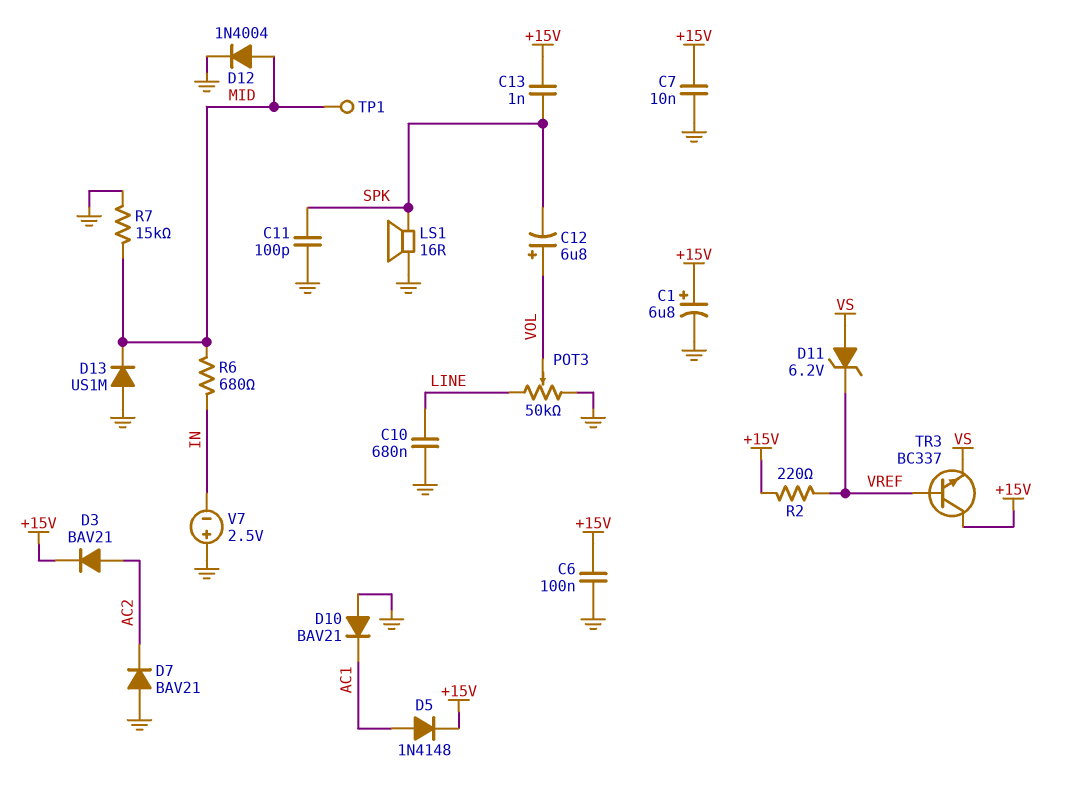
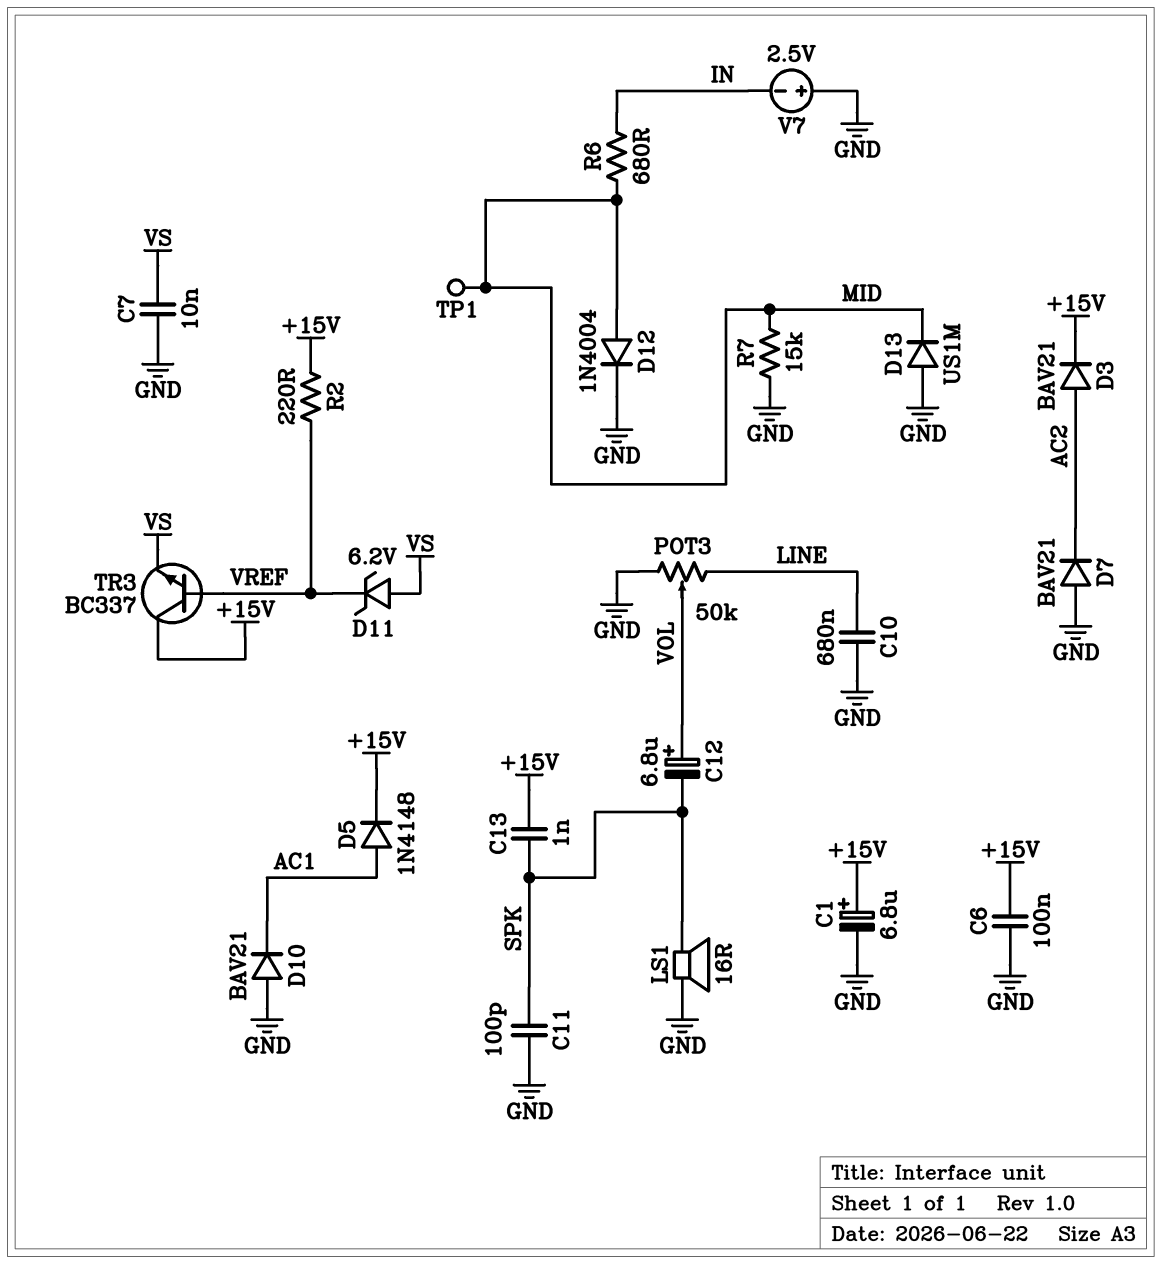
C7: 10nF (+15V, GND) -> 10nF (GND, VS)

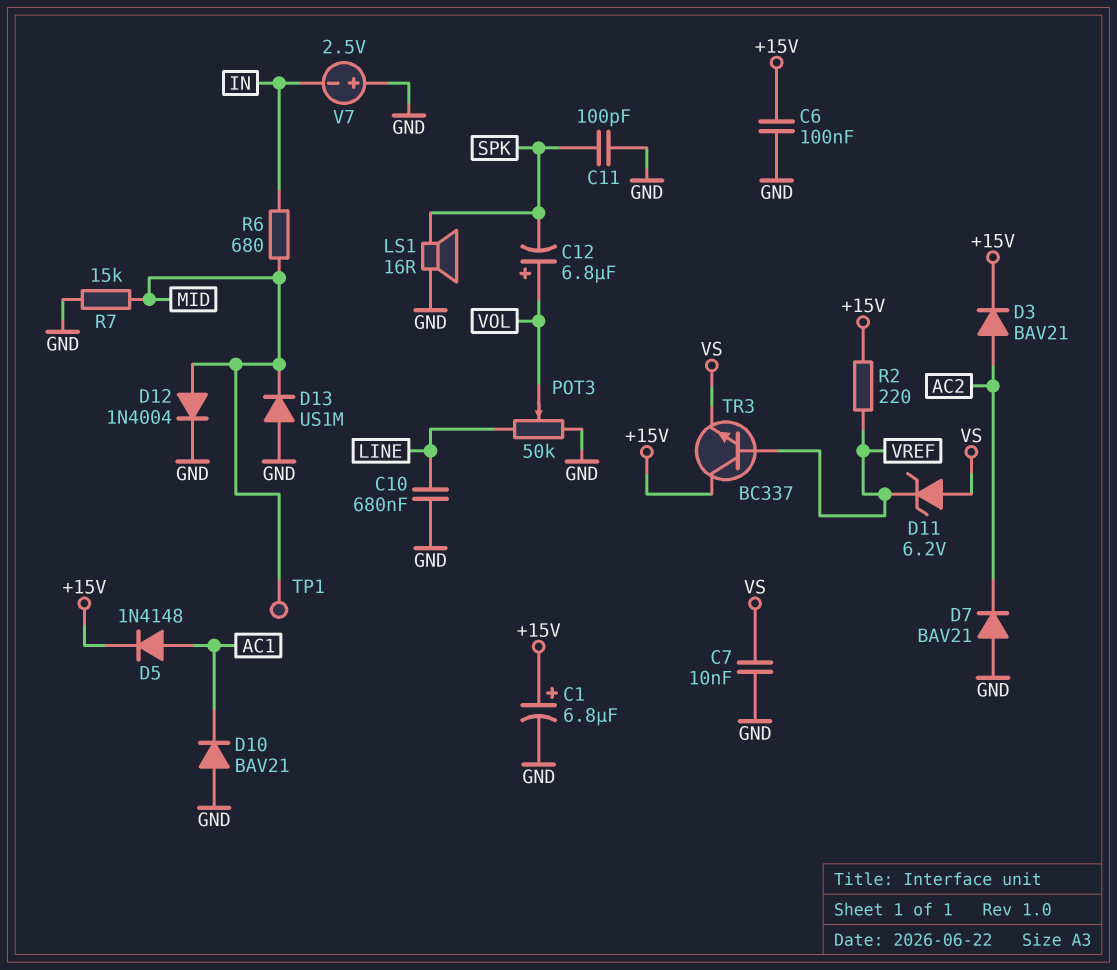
C13: 1nF (+15V, SPK) -> none

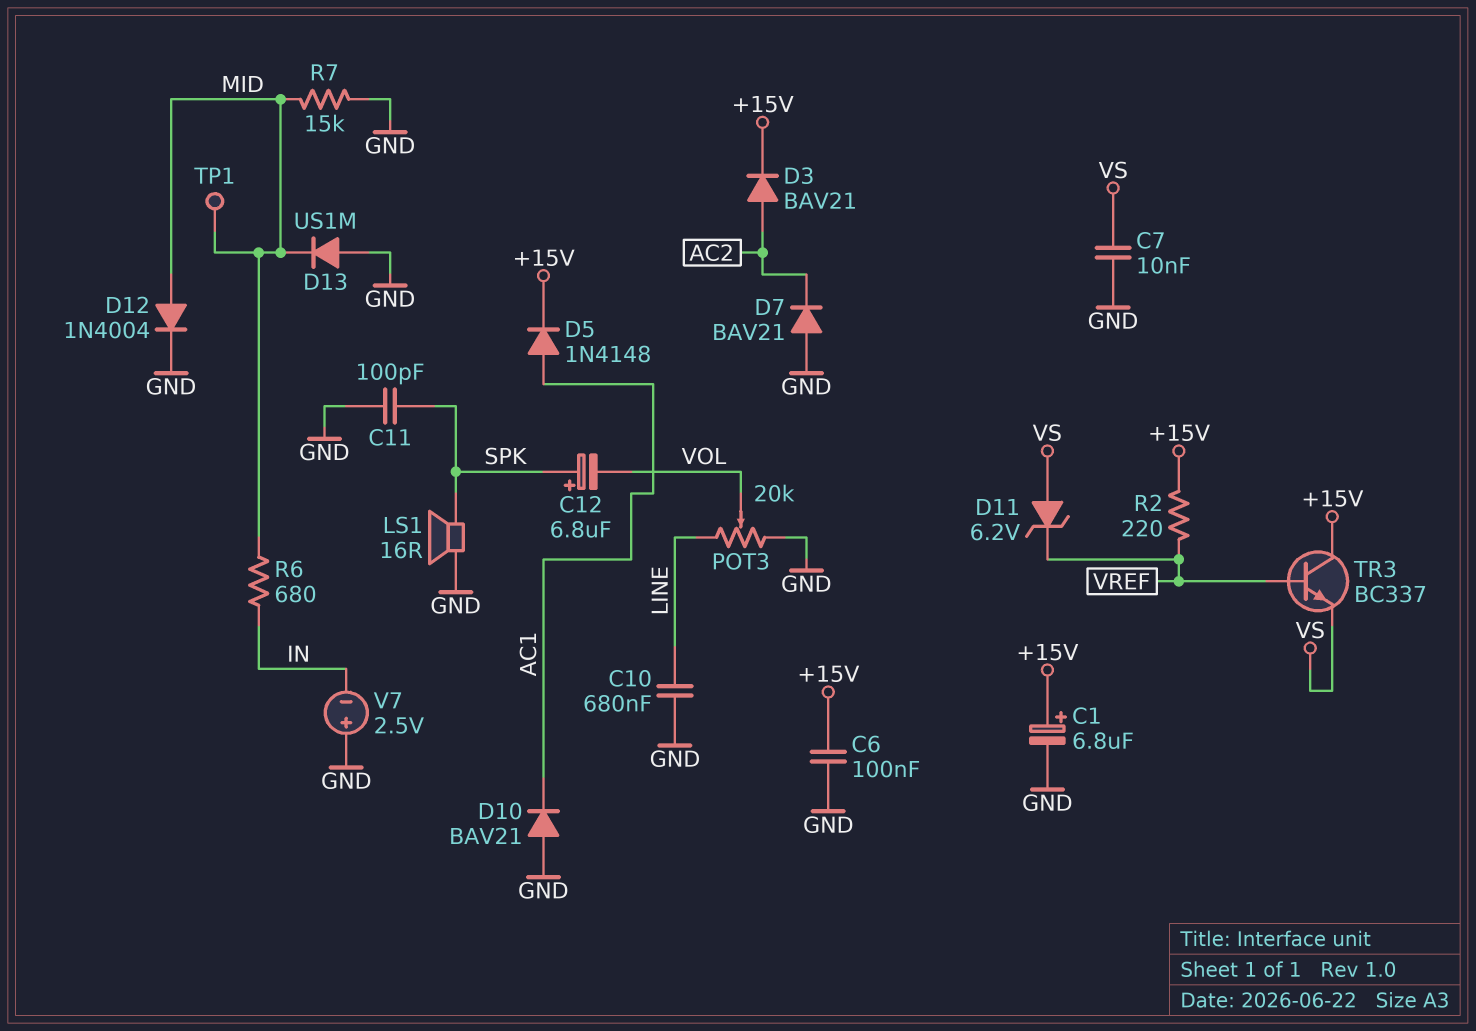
C12: 6.8uF (plus VOL, minus SPK) -> 6.8uF (plus SPK, minus VOL)
POT3: 50k (GND, LINE, wiper VOL) -> 20k (GND, LINE, wiper VOL)

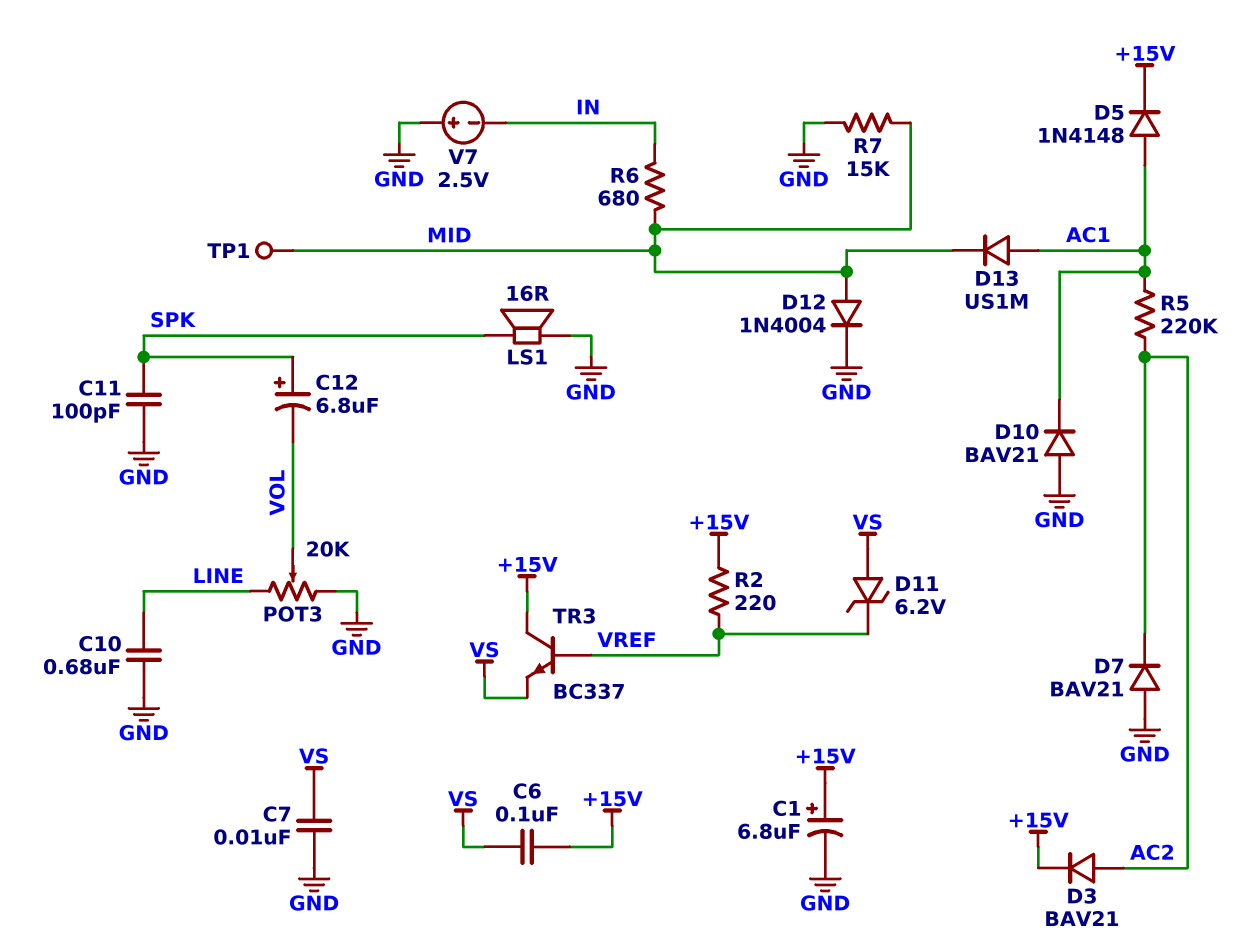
C6: 100nF (+15V, GND) -> 100nF (+15V, VS)
D13: diode US1M (A GND, K MID) -> diode US1M (A AC1, K MID)
R5: none -> 220k (AC1, AC2)

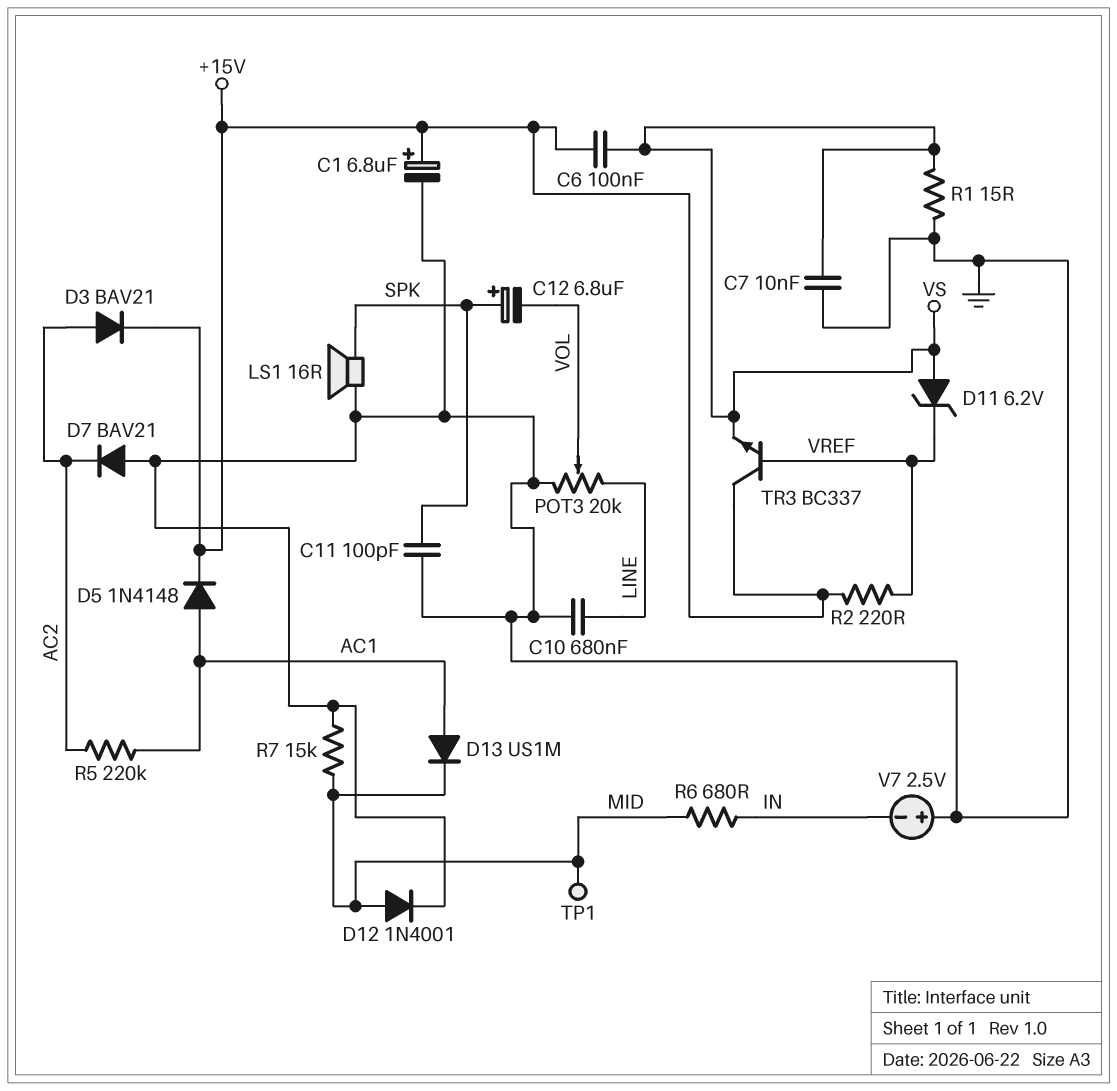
D10: diode BAV21 (A GND, K AC1) -> none
D12: diode 1N4004 (A MID, K GND) -> diode 1N4001 (A MID, K GND)
R1: none -> 15 (GND, VS)

